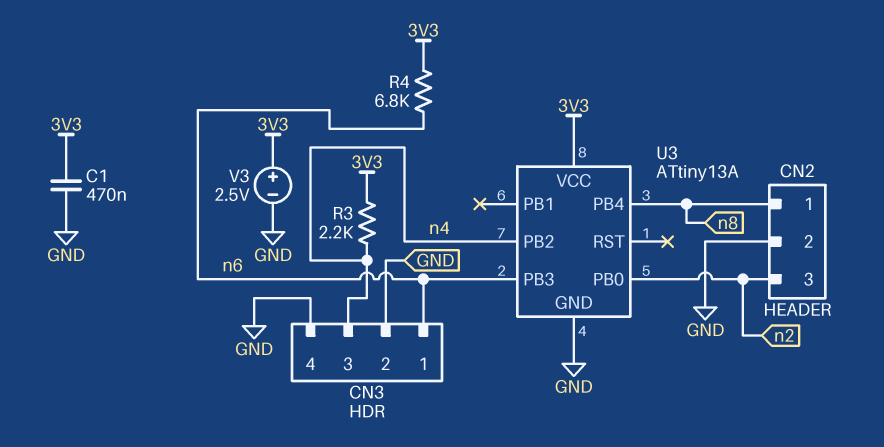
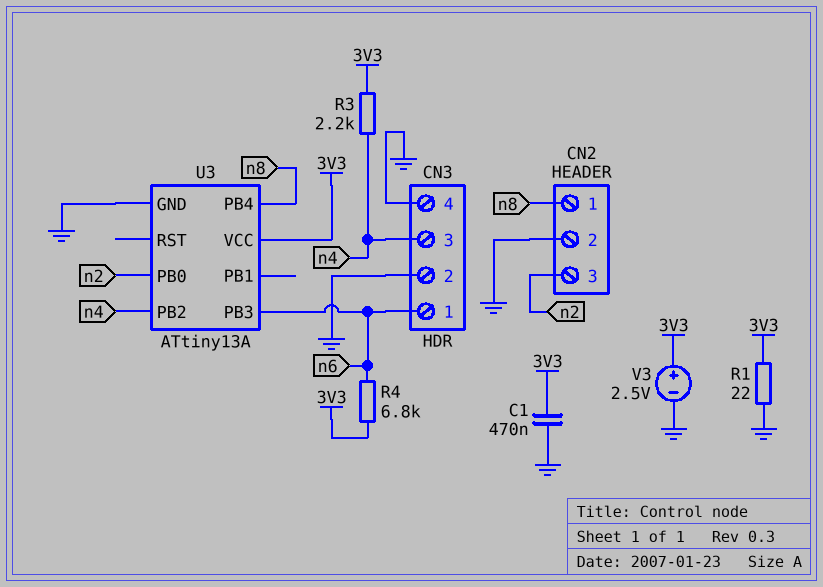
R1: none -> 22 (3V3, GND)

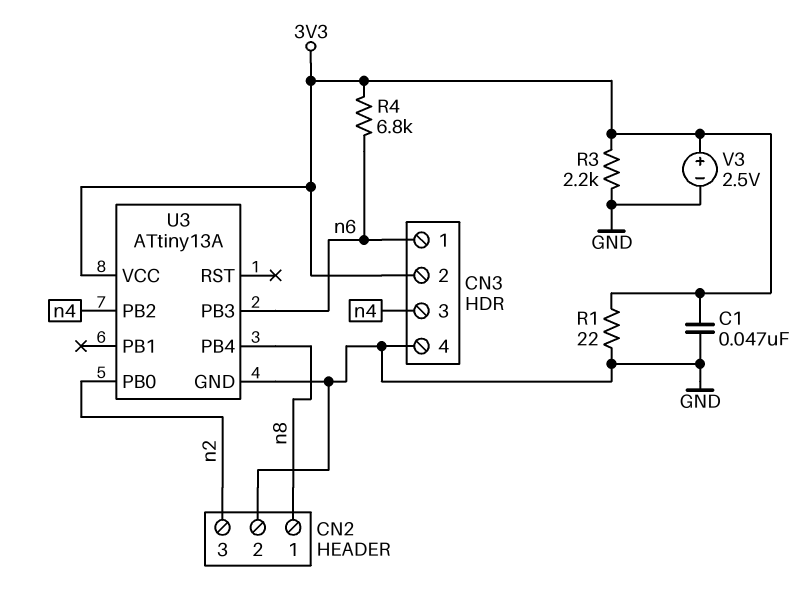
C1: 470nF (3V3, GND) -> 47nF (3V3, GND)
CN3 pin 2: GND -> 3V3
R3: 2.2k (3V3, n4) -> 2.2k (3V3, GND)

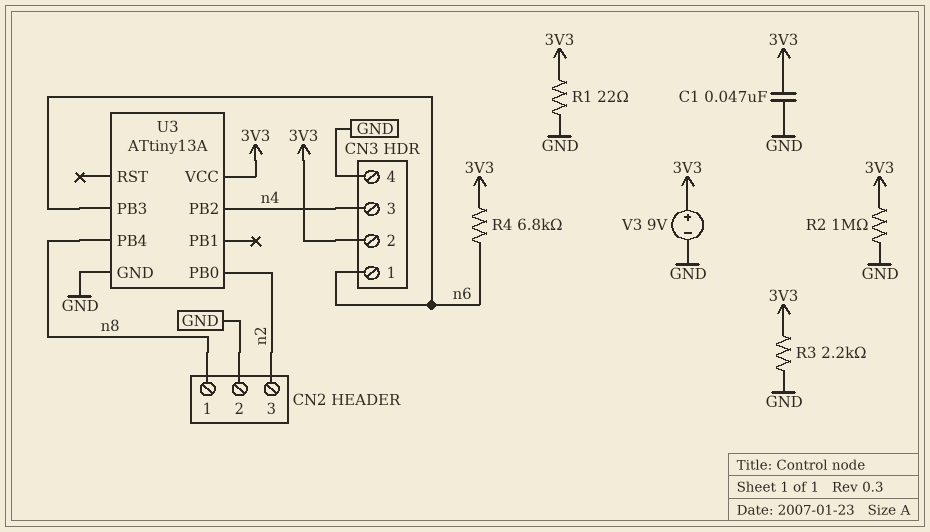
R2: none -> 1M (3V3, GND)
V3: 2.5V (plus 3V3, minus GND) -> 9V (plus 3V3, minus GND)

